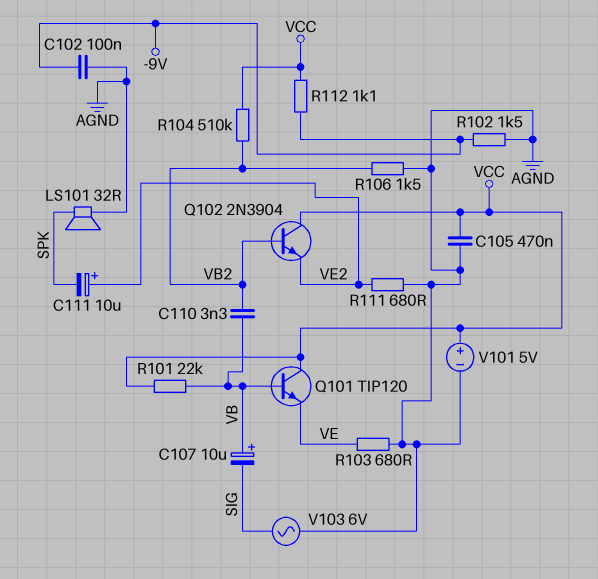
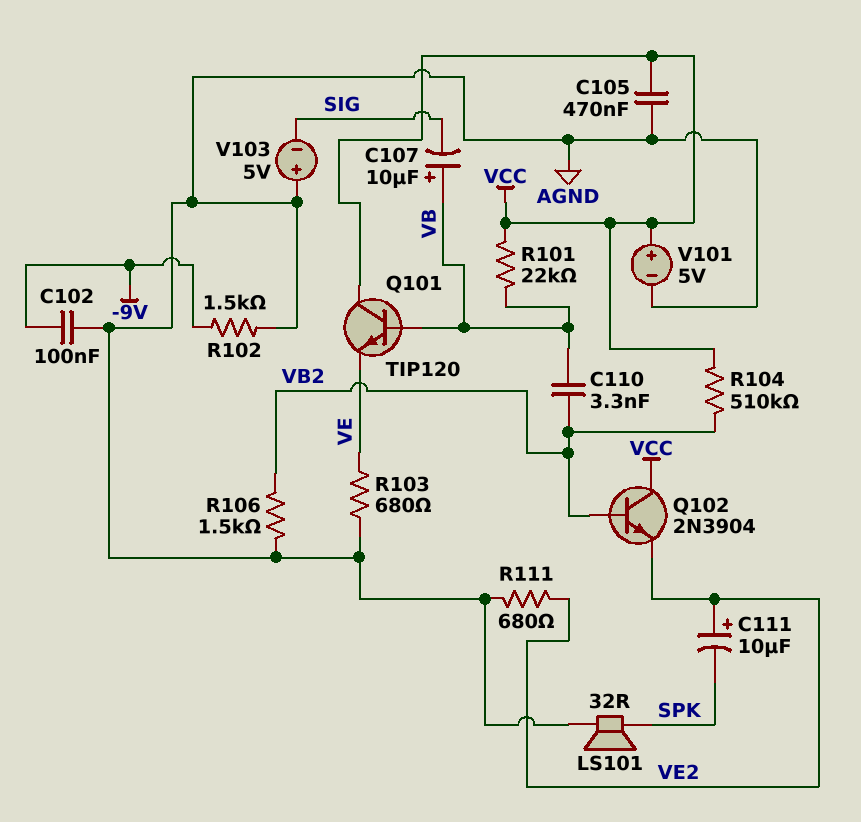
R112: 1.1k (-9V, VCC) -> none
V103: AC 6V (AGND, SIG) -> 5V (plus AGND, minus SIG)

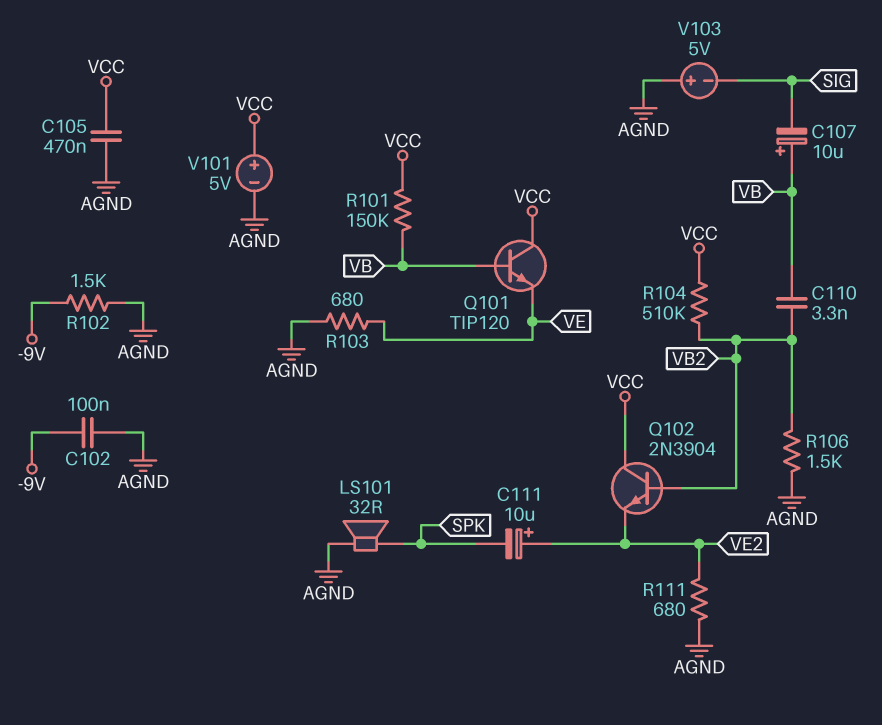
R101: 22k (VB, VCC) -> 150k (VB, VCC)

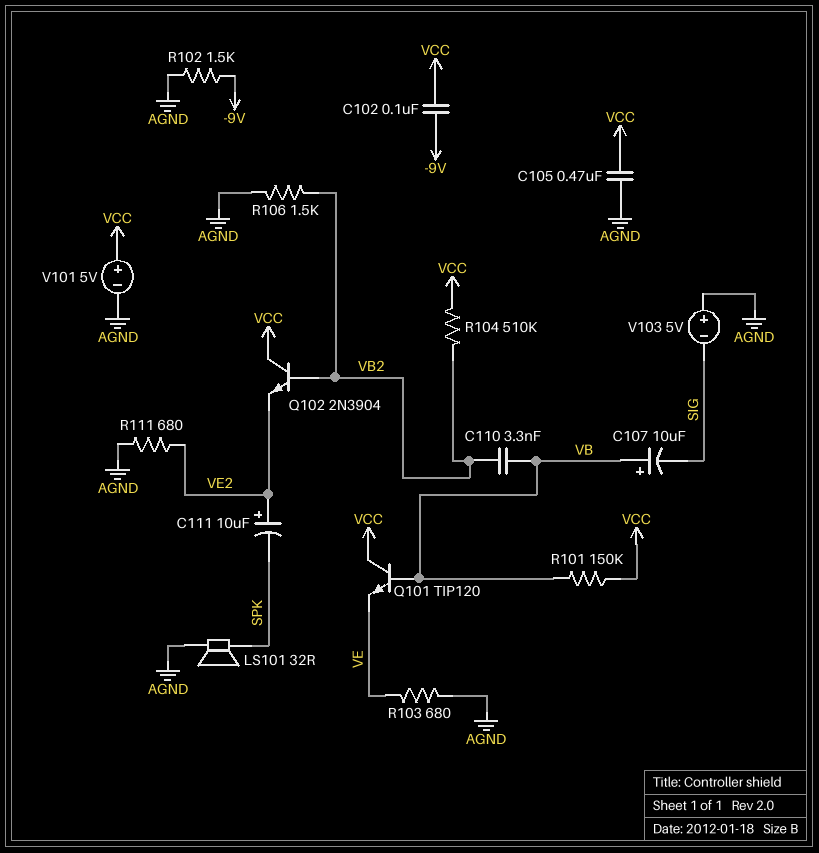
C102: 100nF (-9V, AGND) -> 100nF (-9V, VCC)

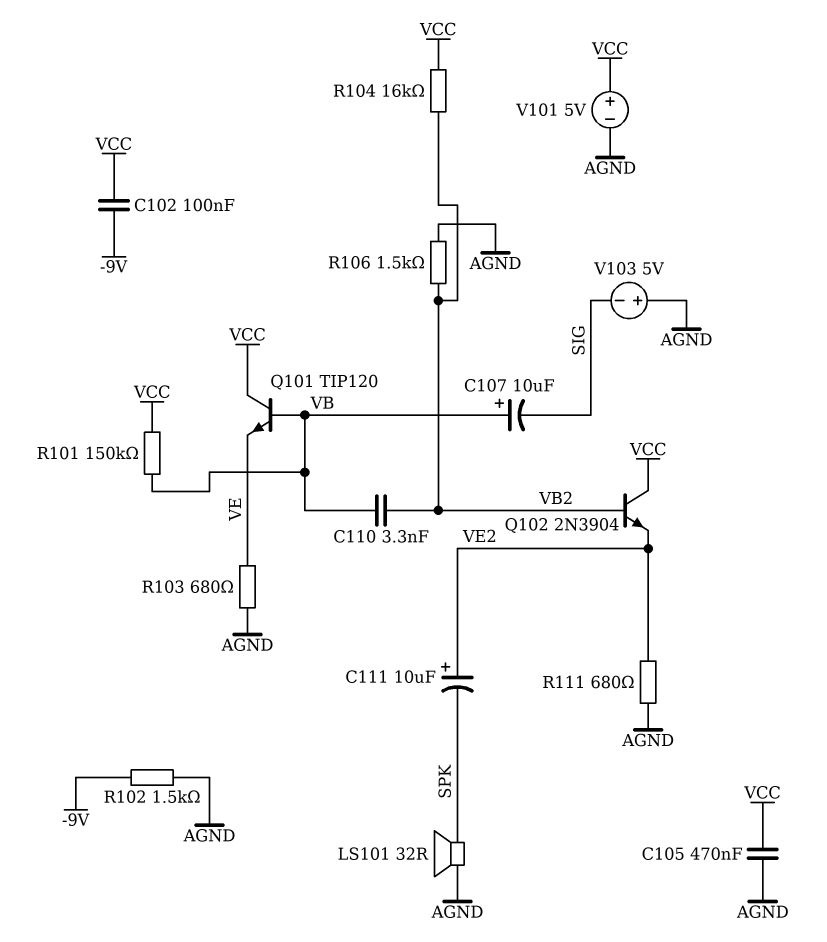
R104: 510k (VB2, VCC) -> 16k (VB2, VCC)

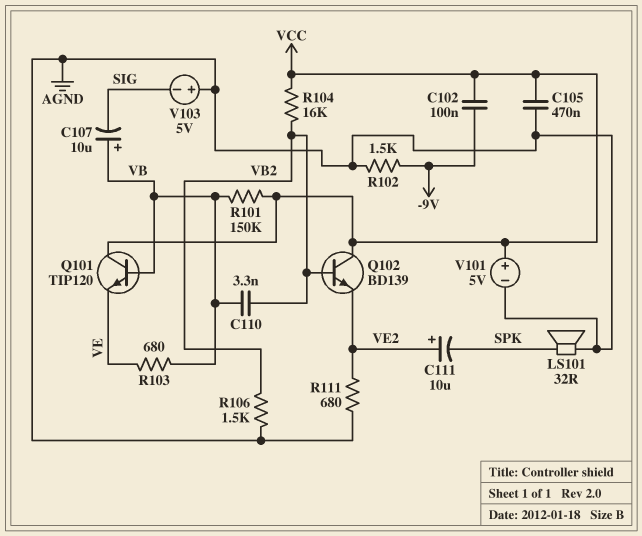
Q102: NPN 2N3904 (B VB2, C VCC, E VE2) -> NPN BD139 (B VB2, C VCC, E VE2)
R103: 680 (AGND, VE) -> 680 (VB, VE)

